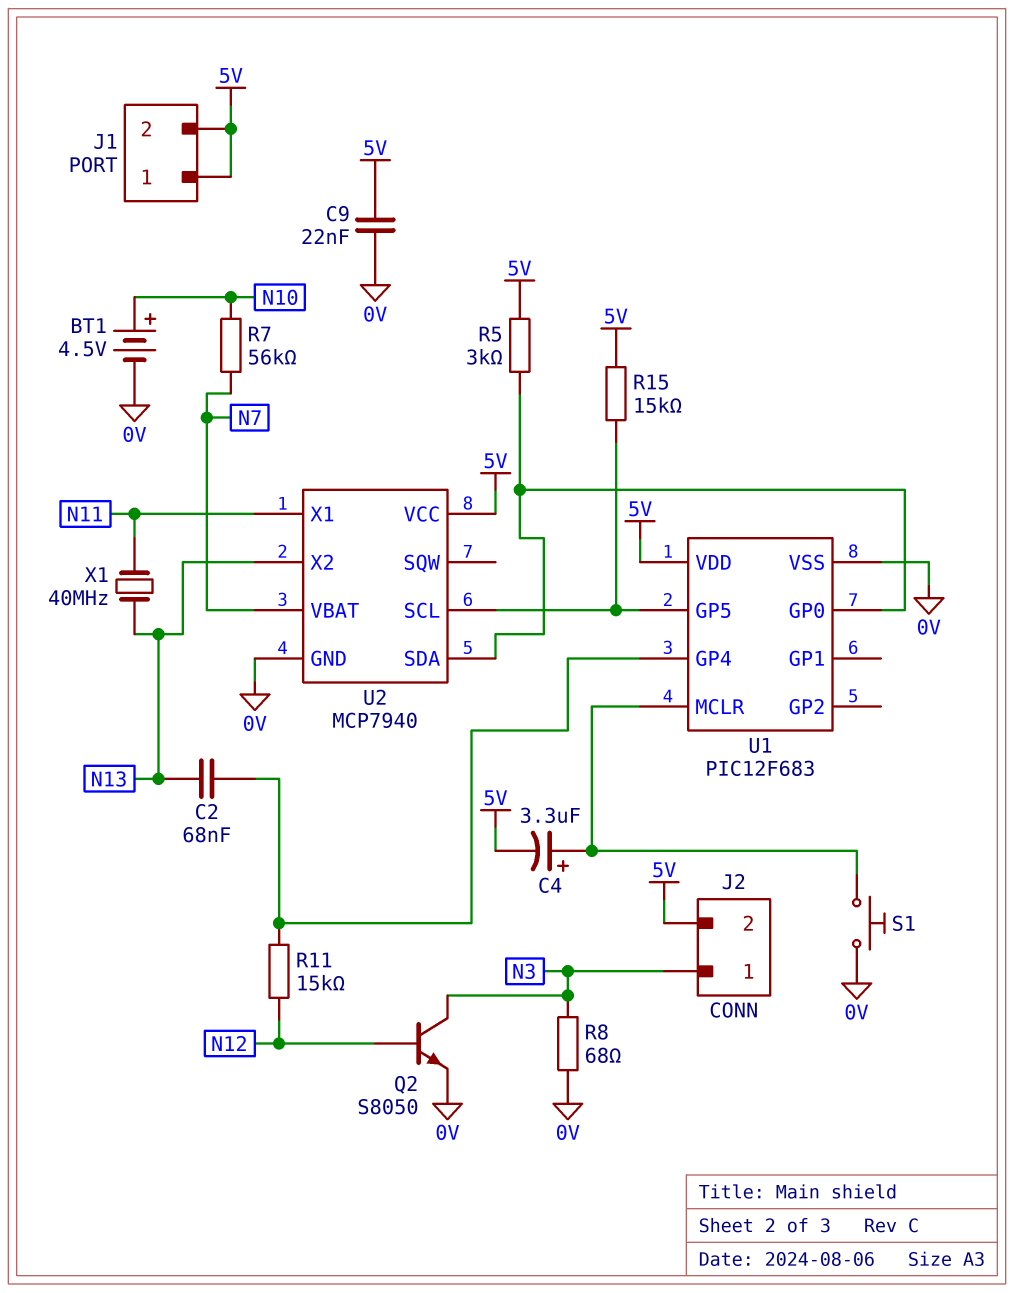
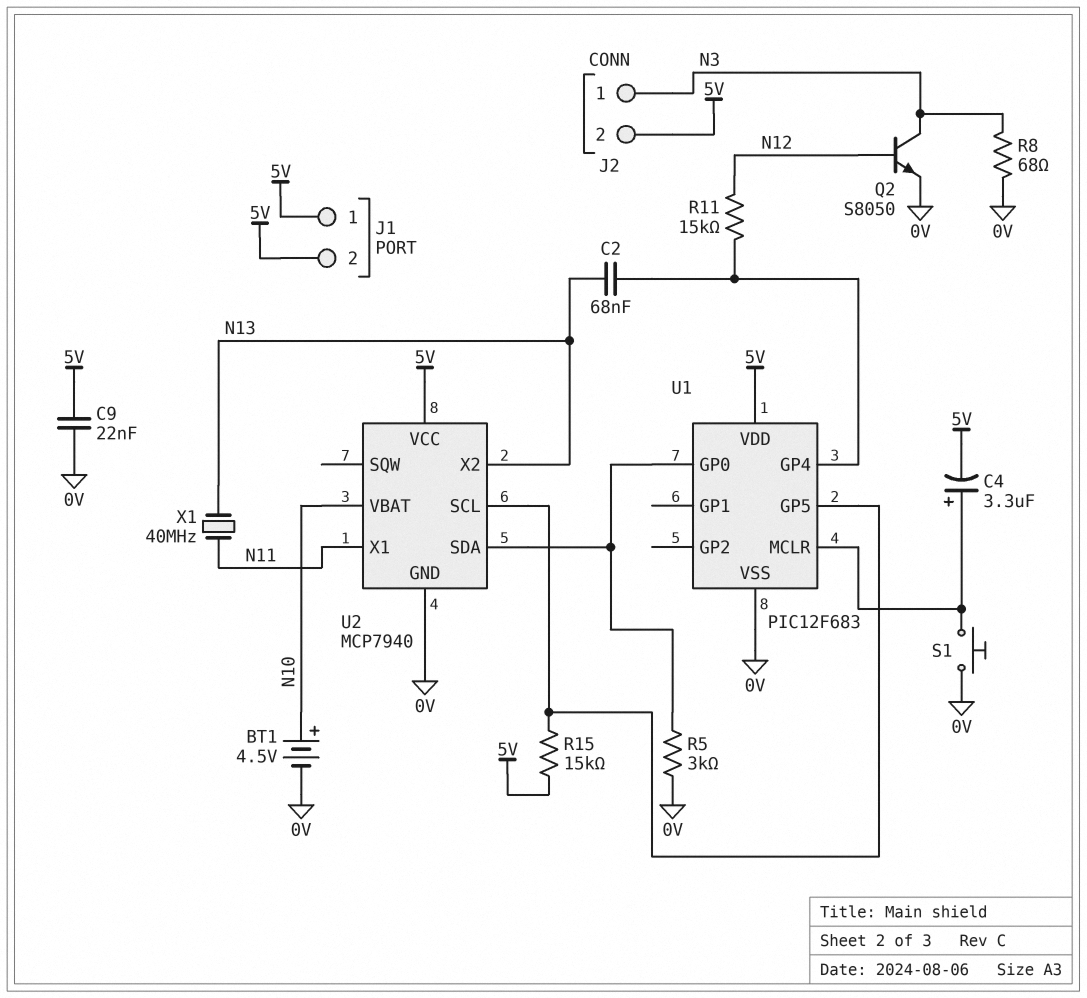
R5: 3k (5V, U1/GP0) -> 3k (0V, U1/GP0)
R7: 56k (N7, N10) -> none
U2 pin VBAT: N7 -> N10

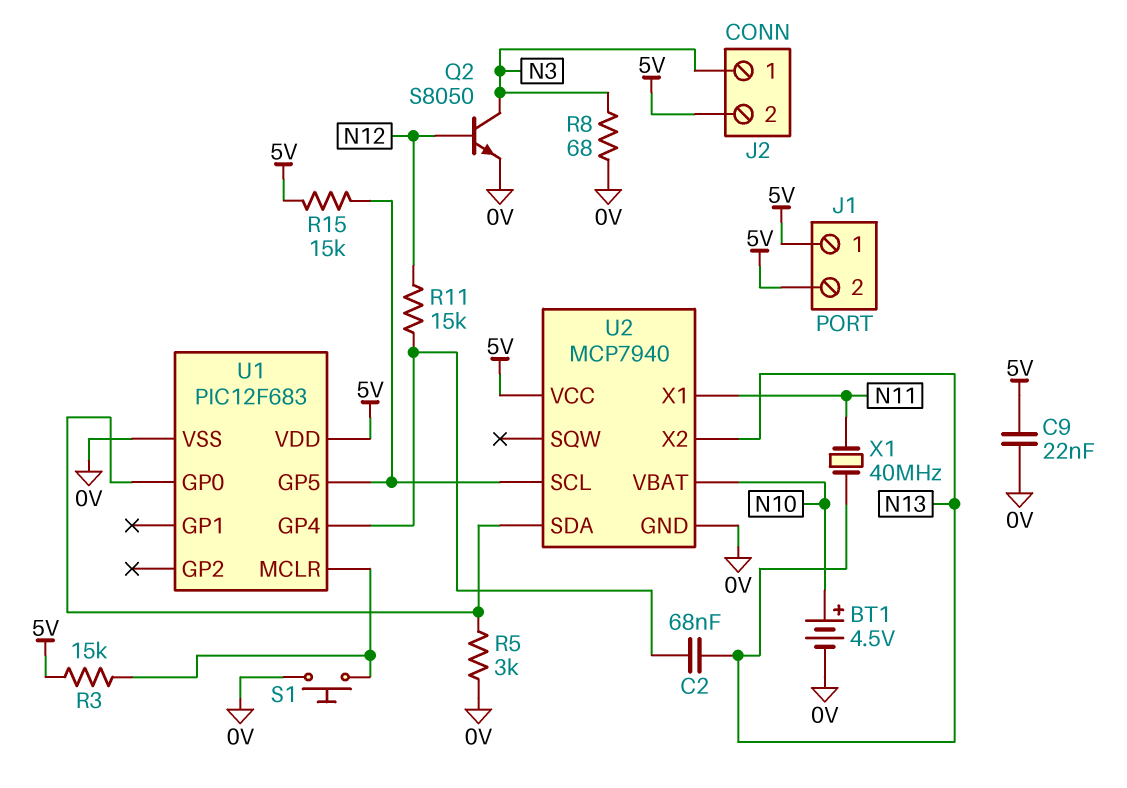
C4: 3.3uF (plus U1/MCLR, minus 5V) -> none
R3: none -> 15k (5V, U1/MCLR)

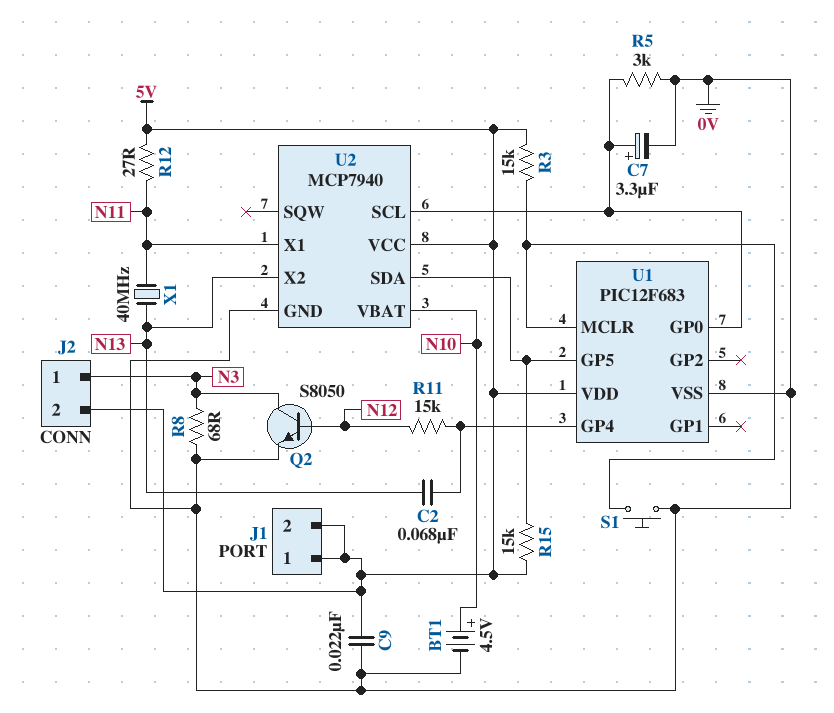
C7: none -> 3.3uF (plus U1/GP0, minus 0V)
R12: none -> 27 (5V, N11)
U2 pin SCL: U1/GP5 -> U1/GP0
U2 pin SDA: U1/GP0 -> U1/GP5

